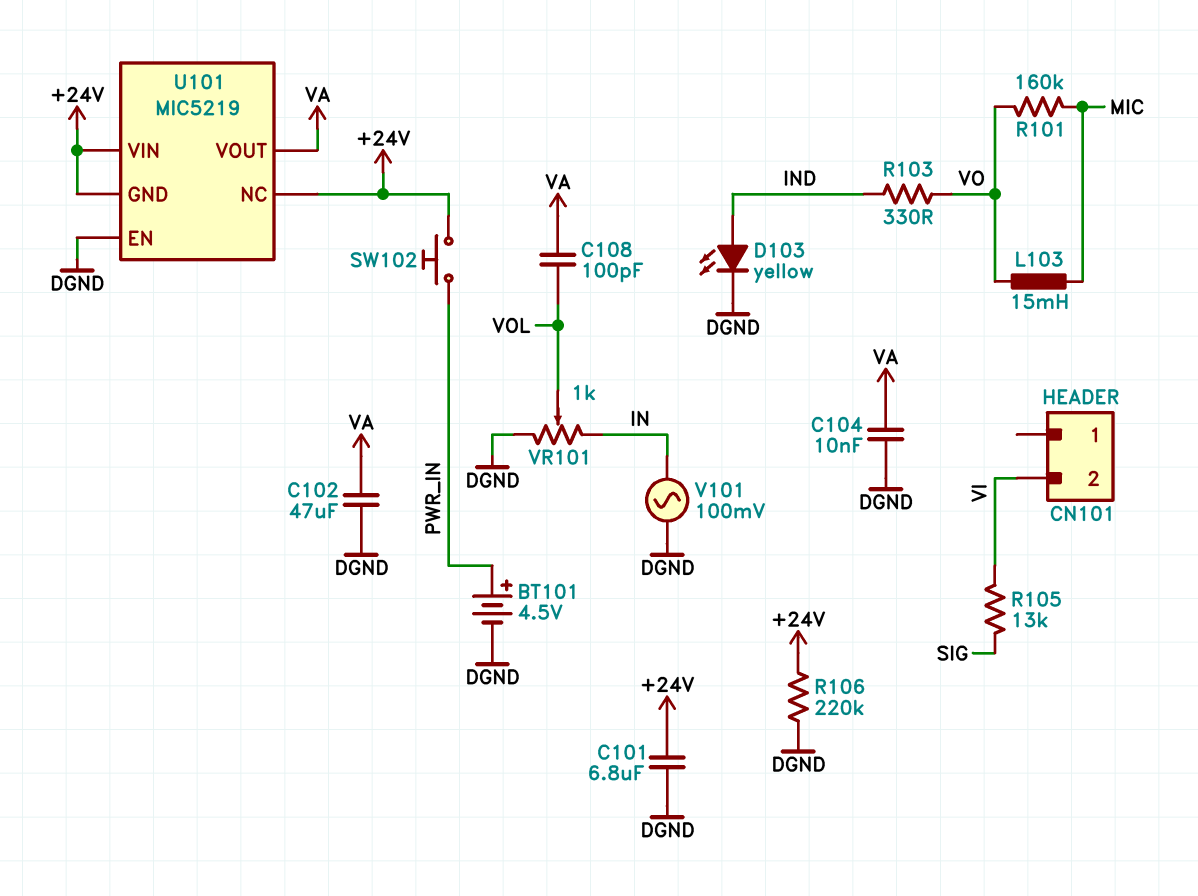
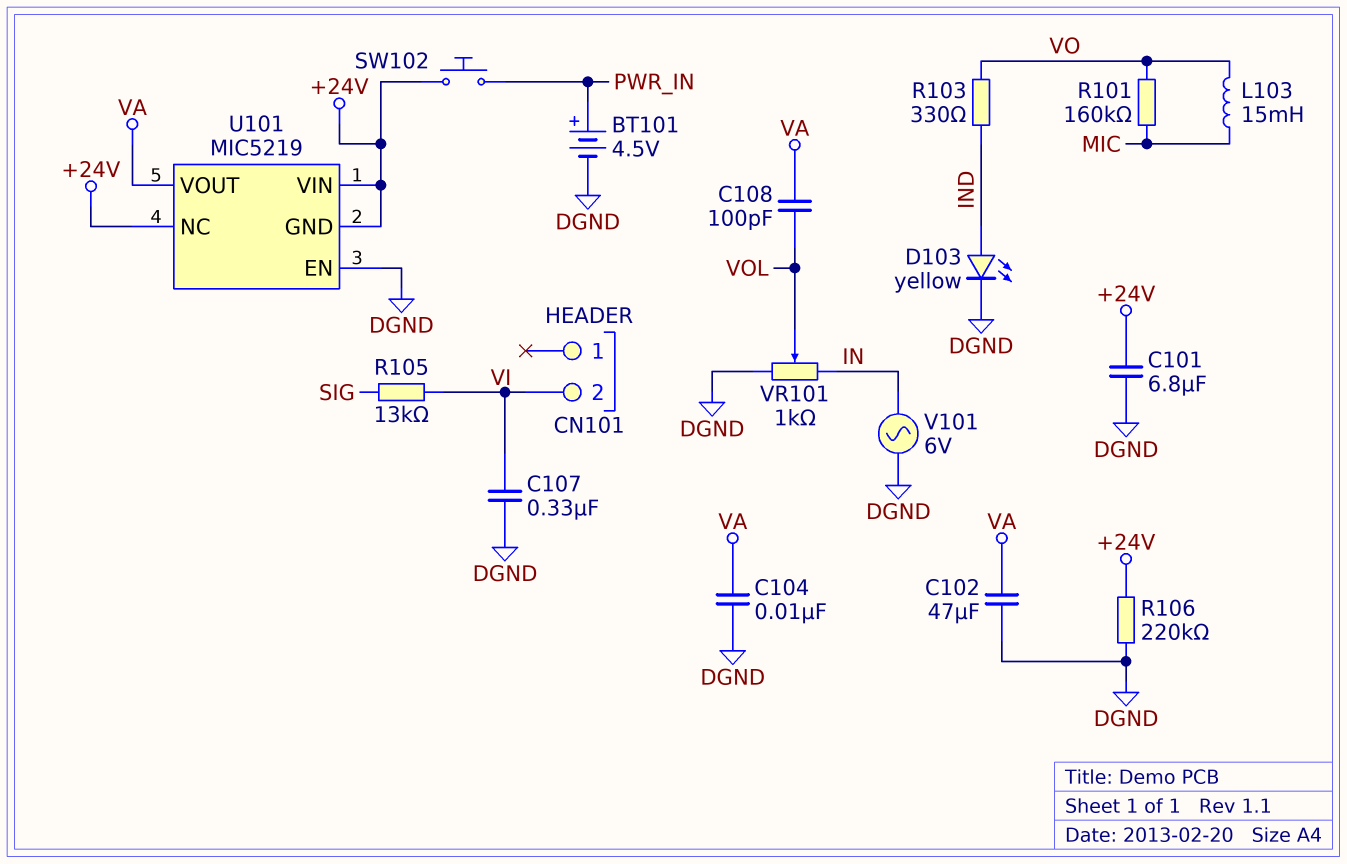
C107: none -> 330nF (DGND, VI)
V101: AC 100mV (DGND, IN) -> AC 6V (DGND, IN)

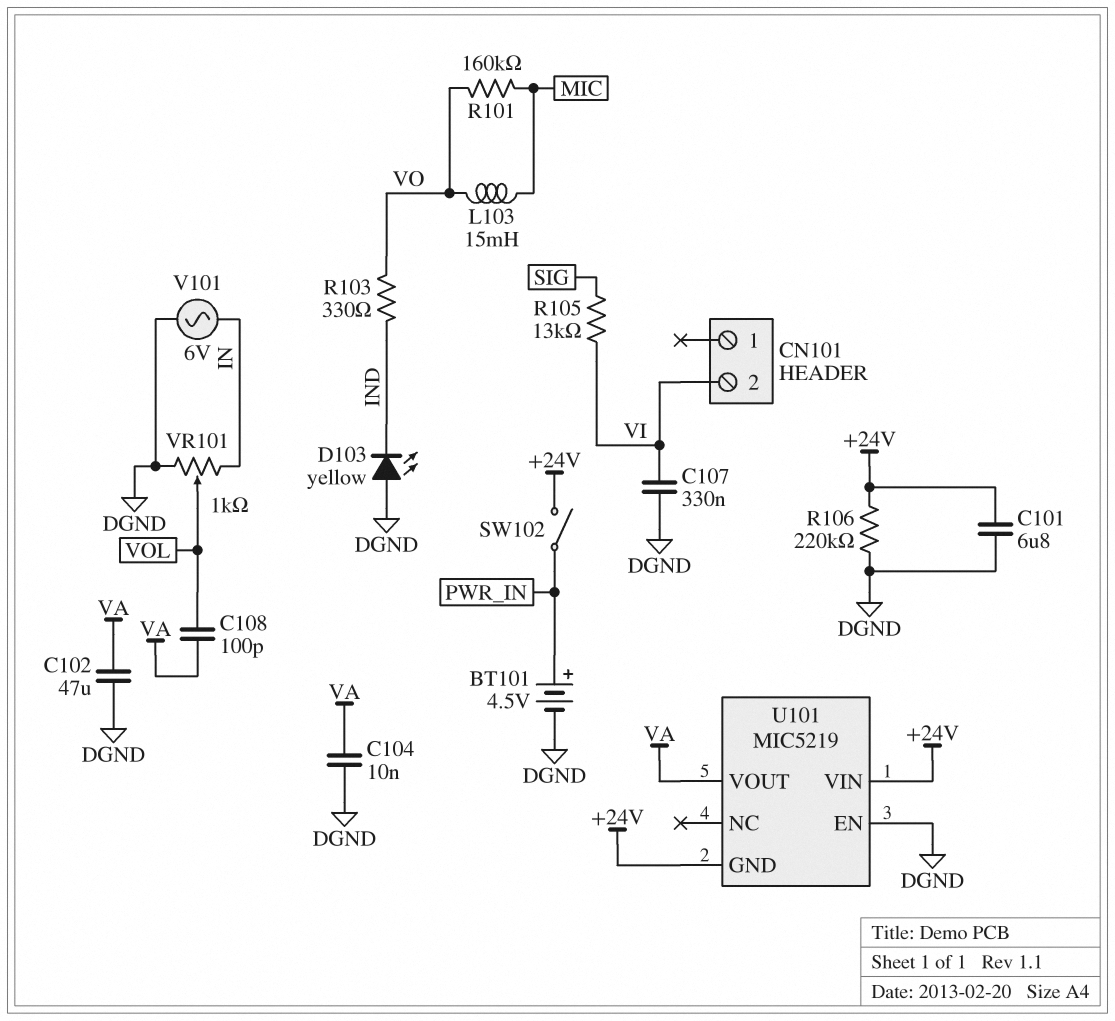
D103: LED yellow (A IND, K DGND) -> LED yellow (A DGND, K IND)
SW102: button (+24V, PWR_IN) -> switch (+24V, PWR_IN)
U101 pin NC: +24V -> none

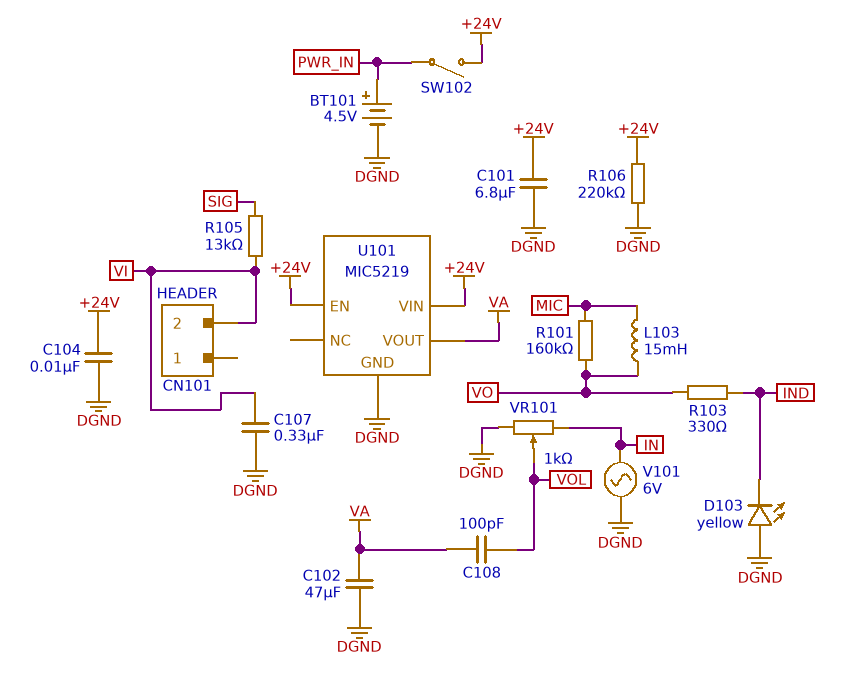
C104: 10nF (DGND, VA) -> 10nF (+24V, DGND)
U101 pin EN: DGND -> +24V
U101 pin GND: +24V -> DGND

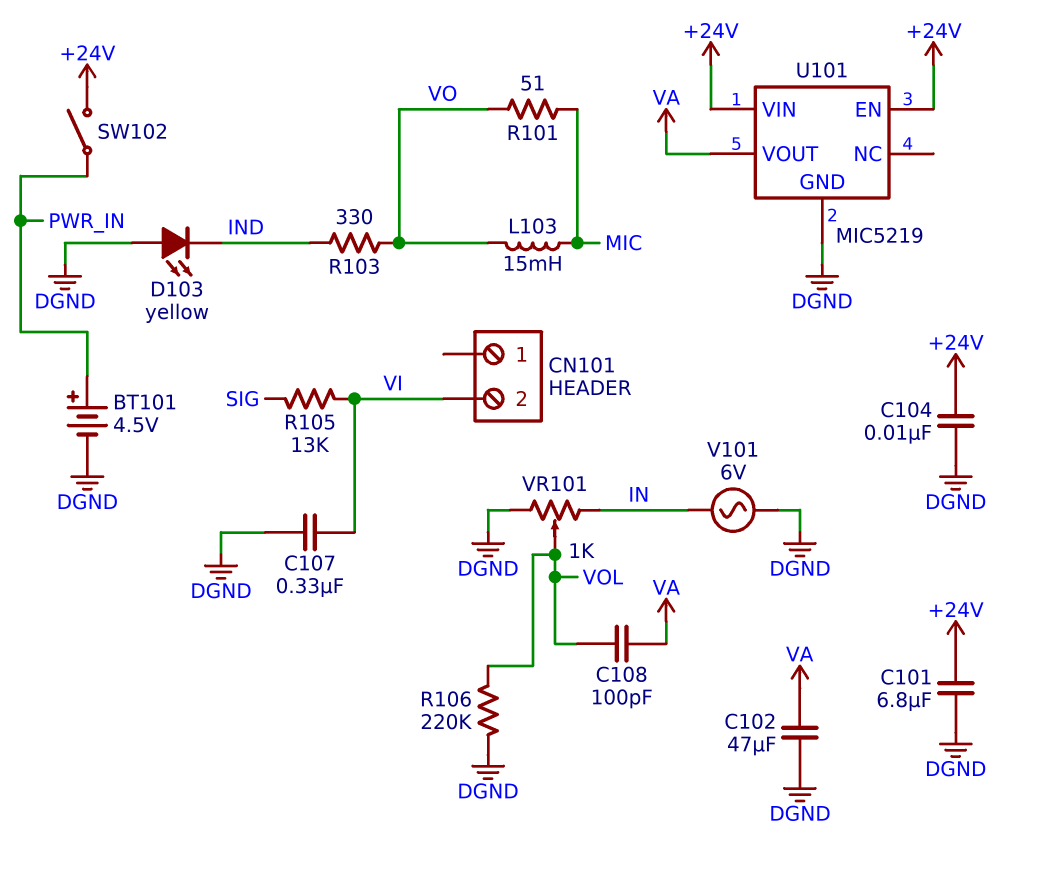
R101: 160k (MIC, VO) -> 51 (MIC, VO)
R106: 220k (+24V, DGND) -> 220k (DGND, VOL)

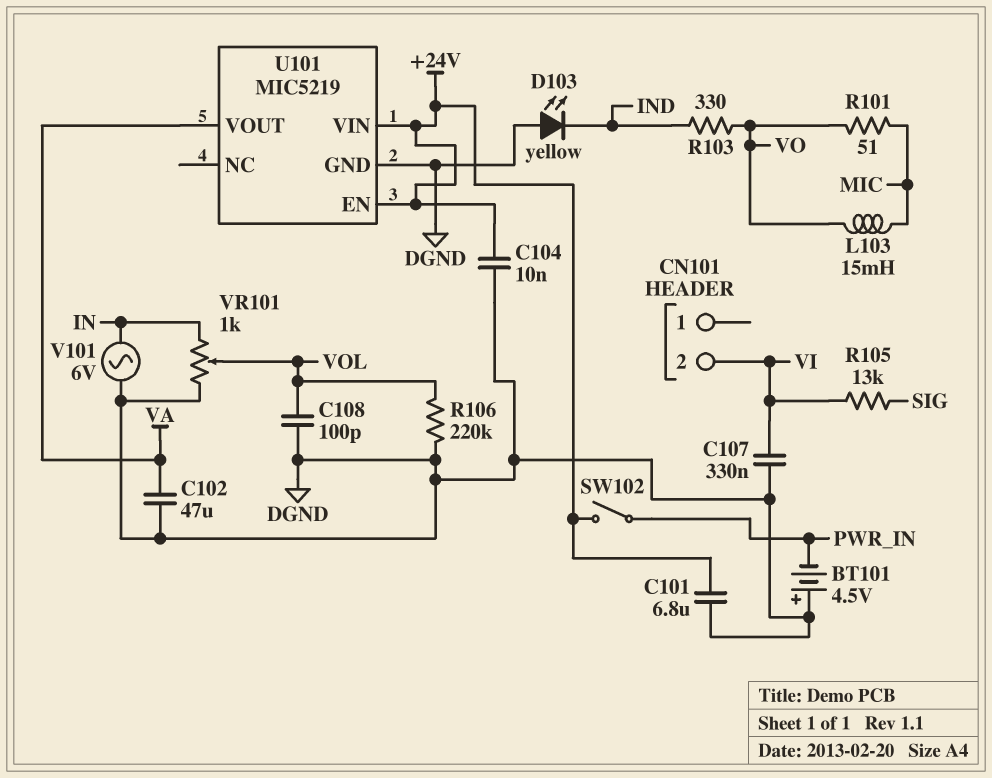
BT101: 4.5V (plus PWR_IN, minus DGND) -> 4.5V (plus DGND, minus PWR_IN)
C108: 100pF (VA, VOL) -> 100pF (DGND, VOL)

